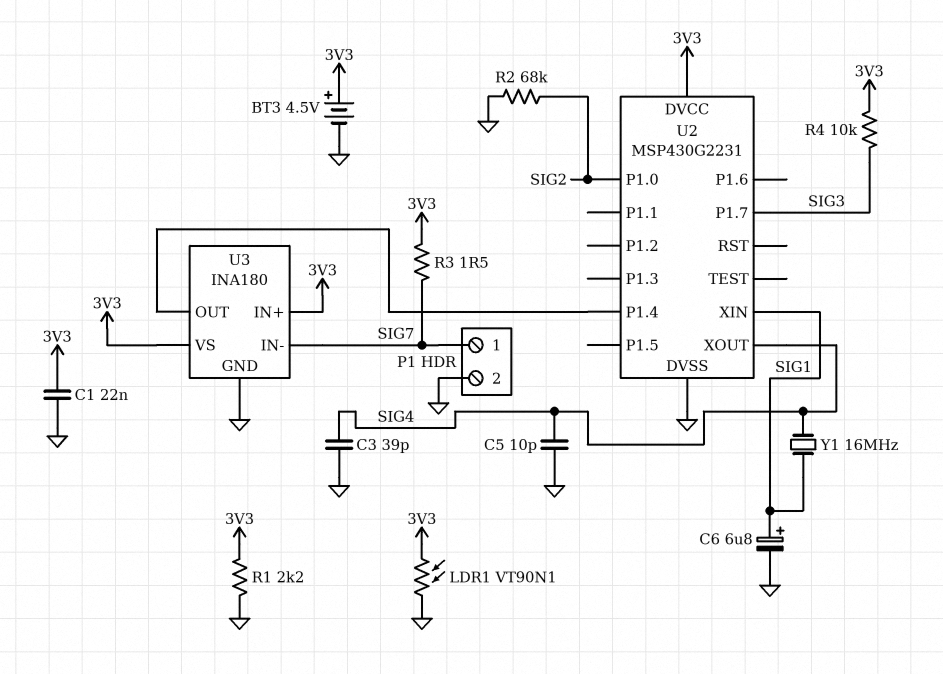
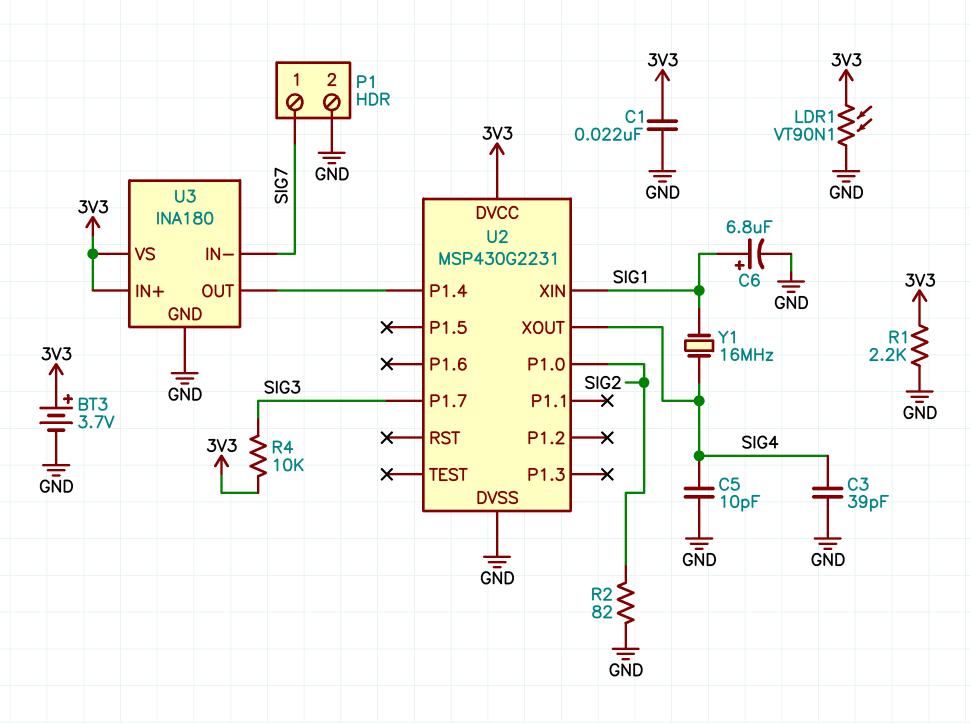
BT3: 4.5V (plus 3V3, minus GND) -> 3.7V (plus 3V3, minus GND)
R2: 68k (GND, SIG2) -> 82 (GND, SIG2)
R3: 1.5 (3V3, SIG7) -> none

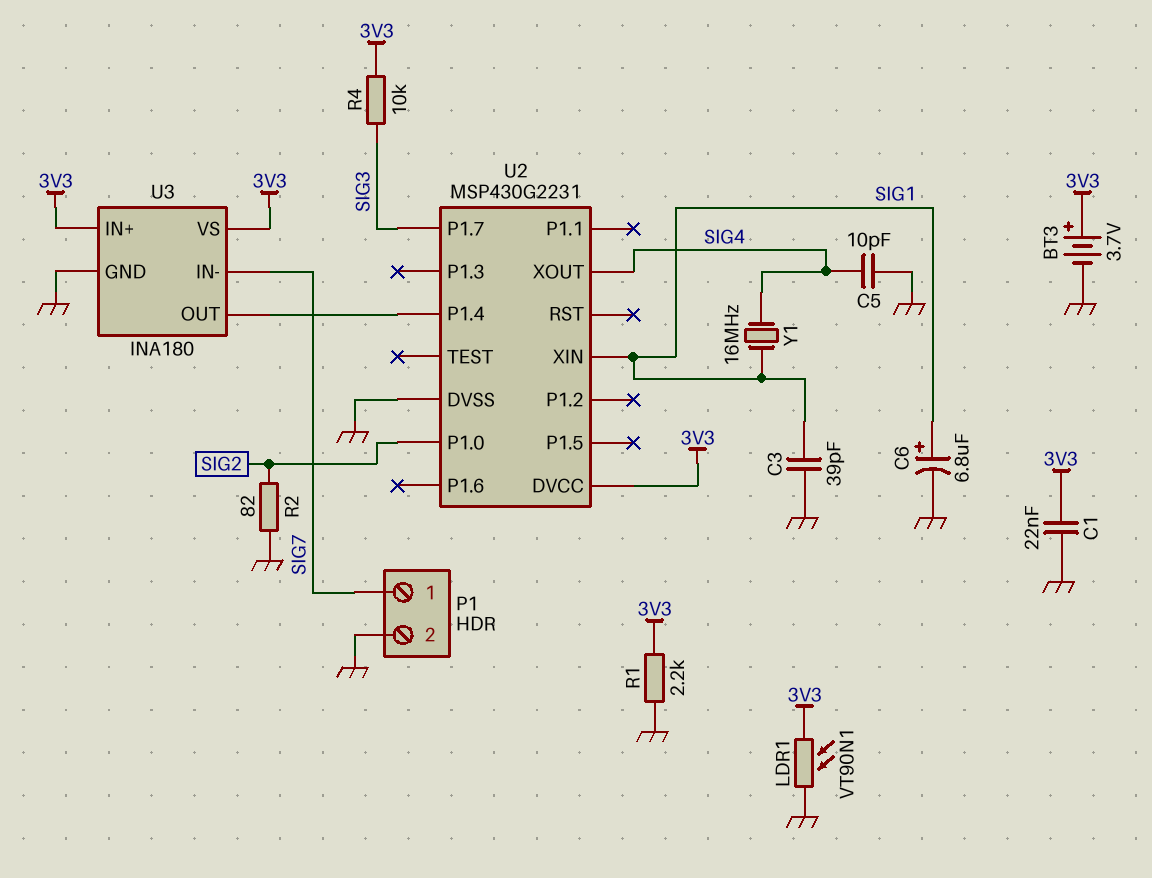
C3: 39pF (GND, SIG4) -> 39pF (GND, SIG1)

